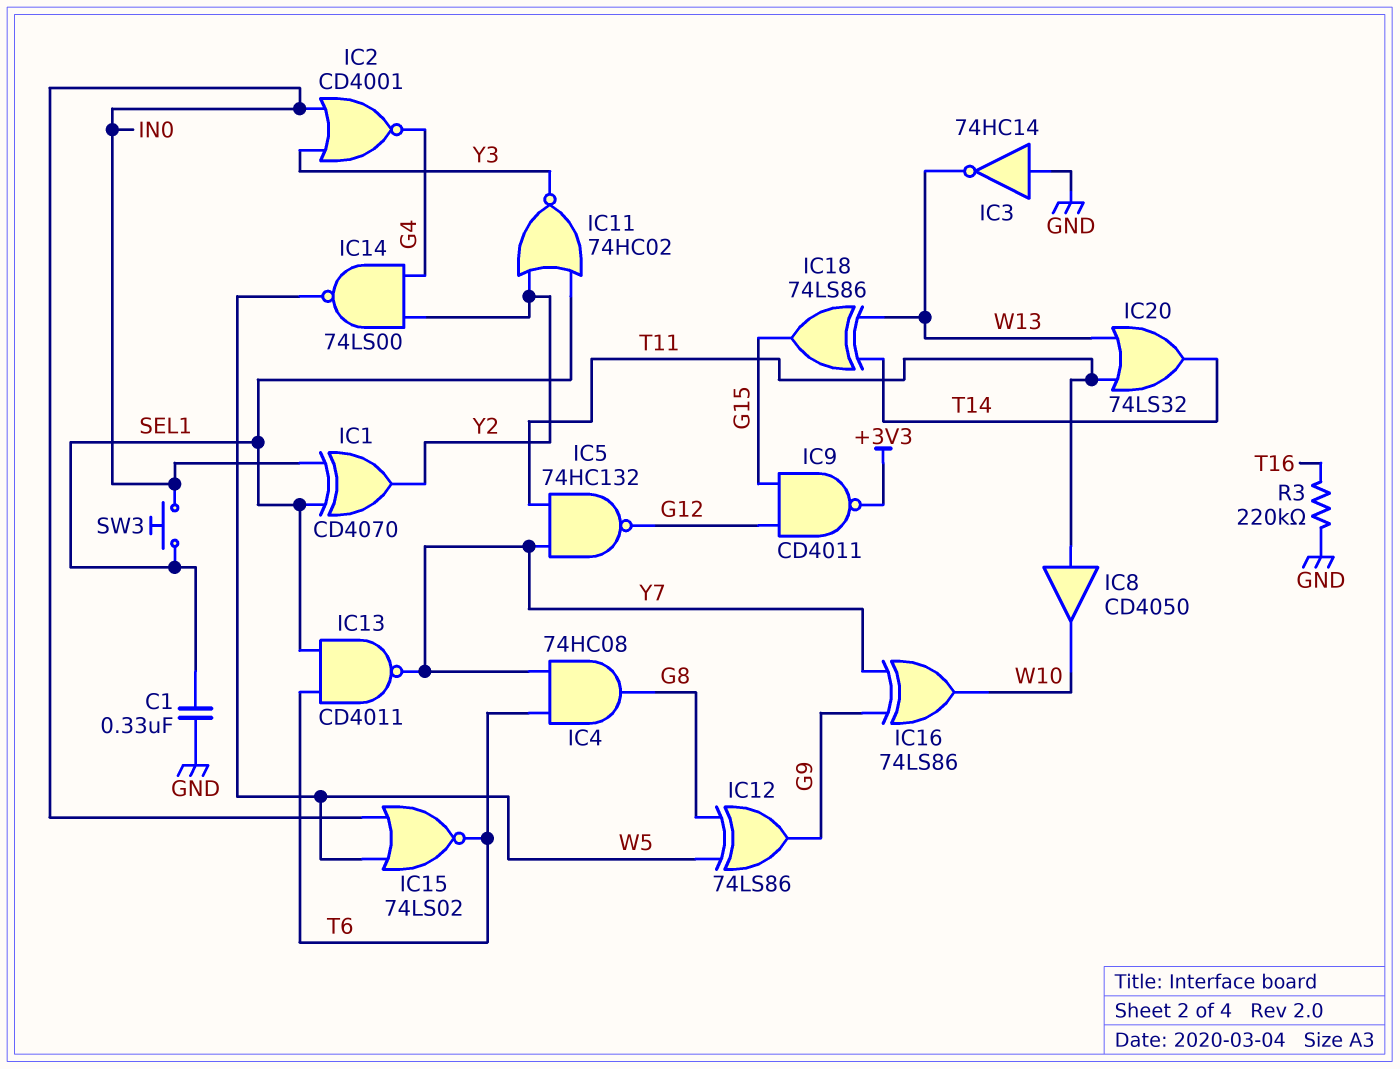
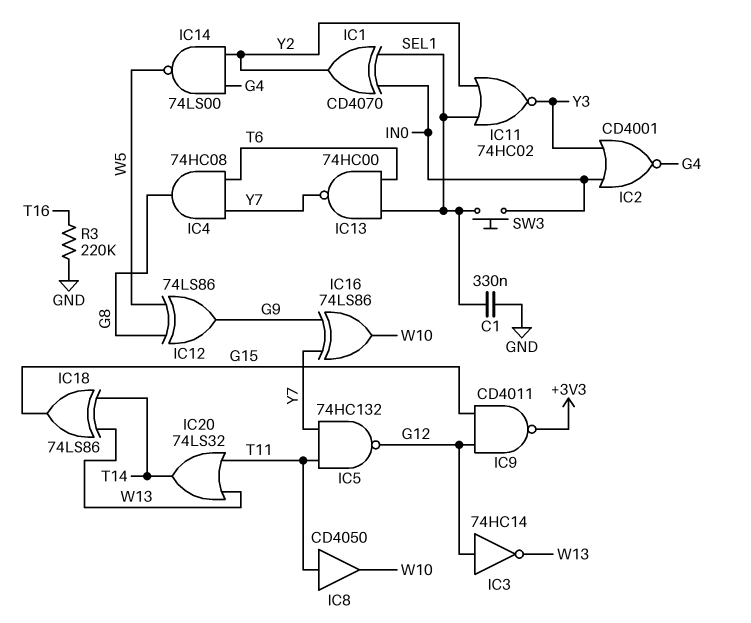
IC3: NOT 74HC14 (in GND, out W13) -> NOT 74HC14 (in G12, out W13)
IC13: NAND CD4011 (in SEL1, in T6, out Y7) -> NAND 74HC00 (in SEL1, in T6, out Y7)
IC15: NOR 74LS02 (in IN0, in W5, out T6) -> none

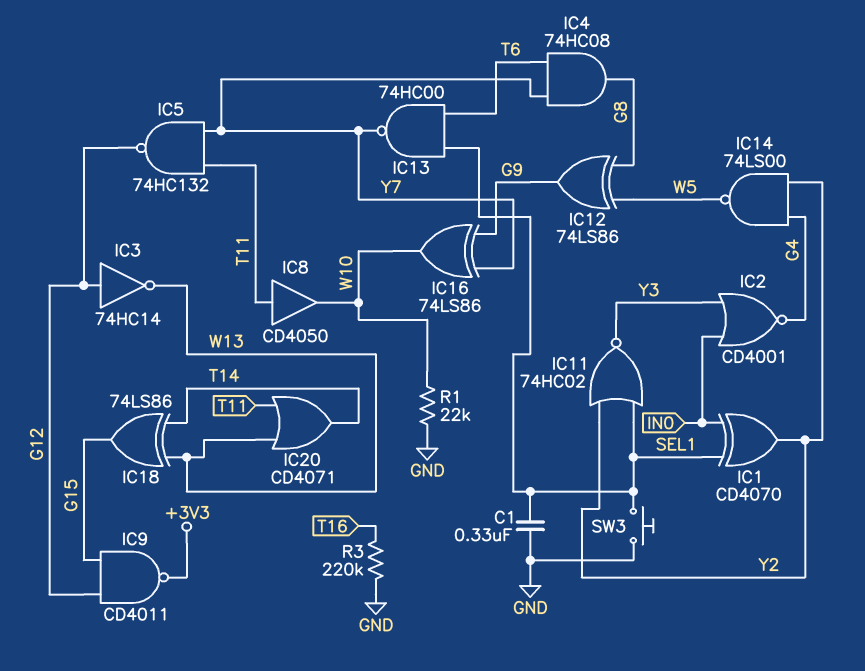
IC20: OR 74LS32 (in T11, in W13, out T14) -> OR CD4071 (in T11, in W13, out T14)
R1: none -> 22k (GND, W10)
SW3: button (IN0, SEL1) -> button (GND, SEL1)

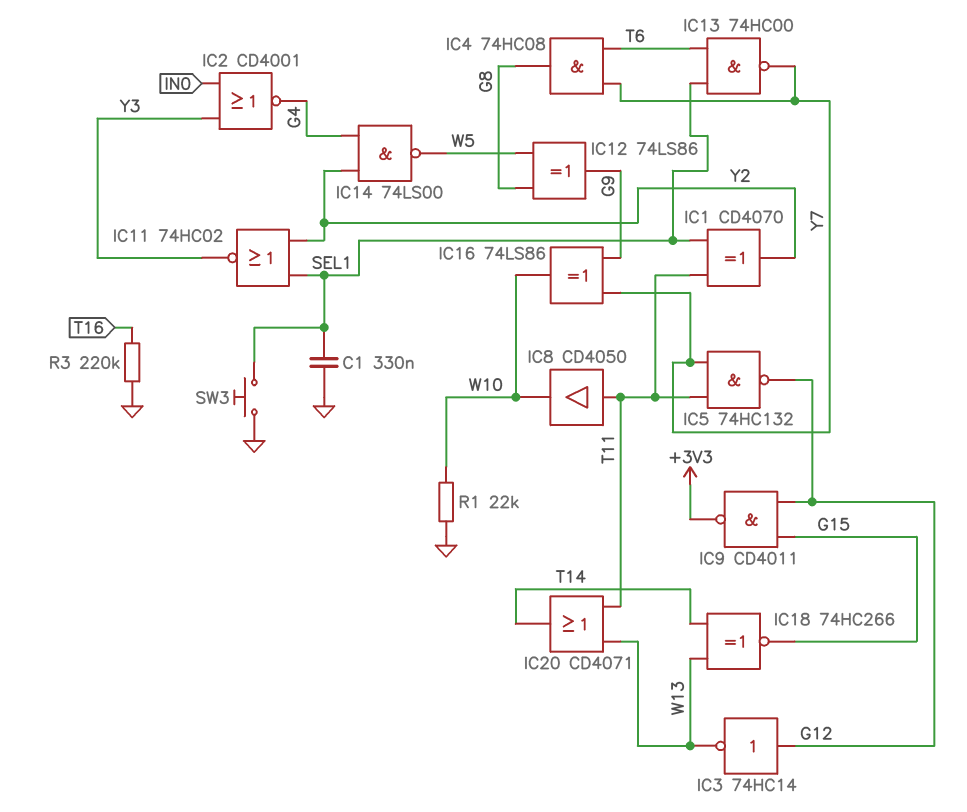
IC1: XOR CD4070 (in IN0, in SEL1, out Y2) -> XOR CD4070 (in SEL1, in T11, out Y2)
IC18: XOR 74LS86 (in T14, in W13, out G15) -> XNOR 74HC266 (in T14, in W13, out G15)

